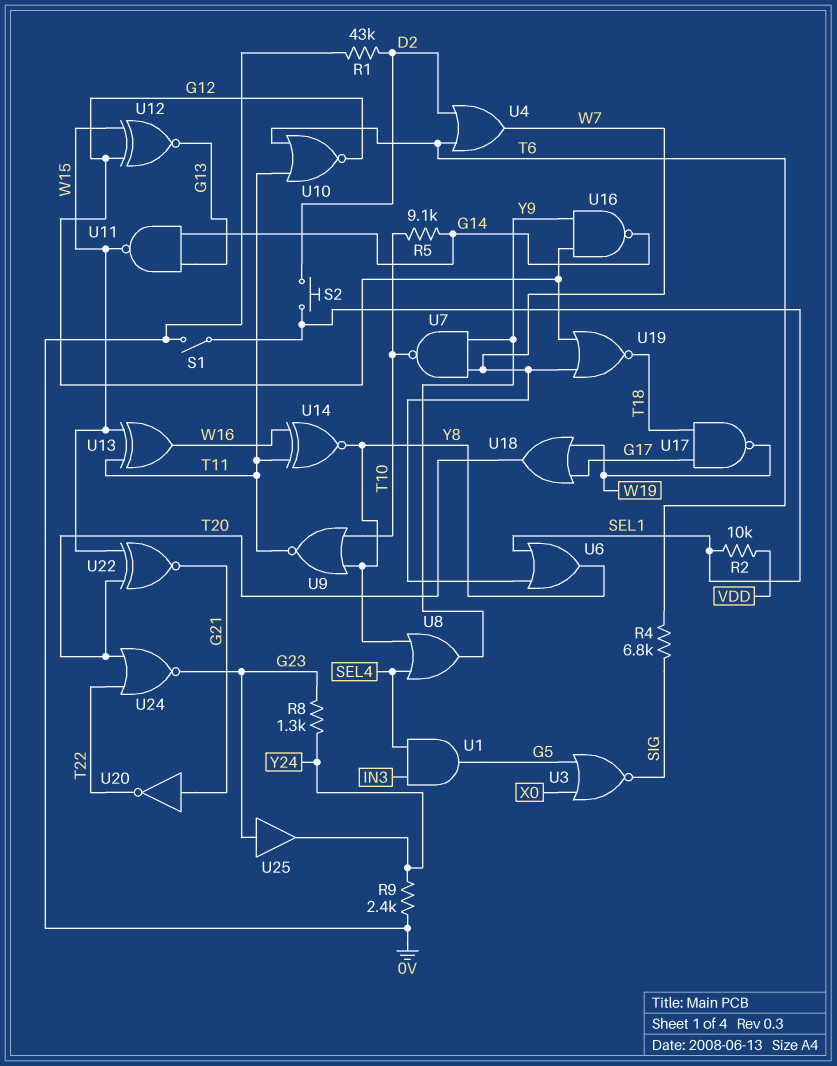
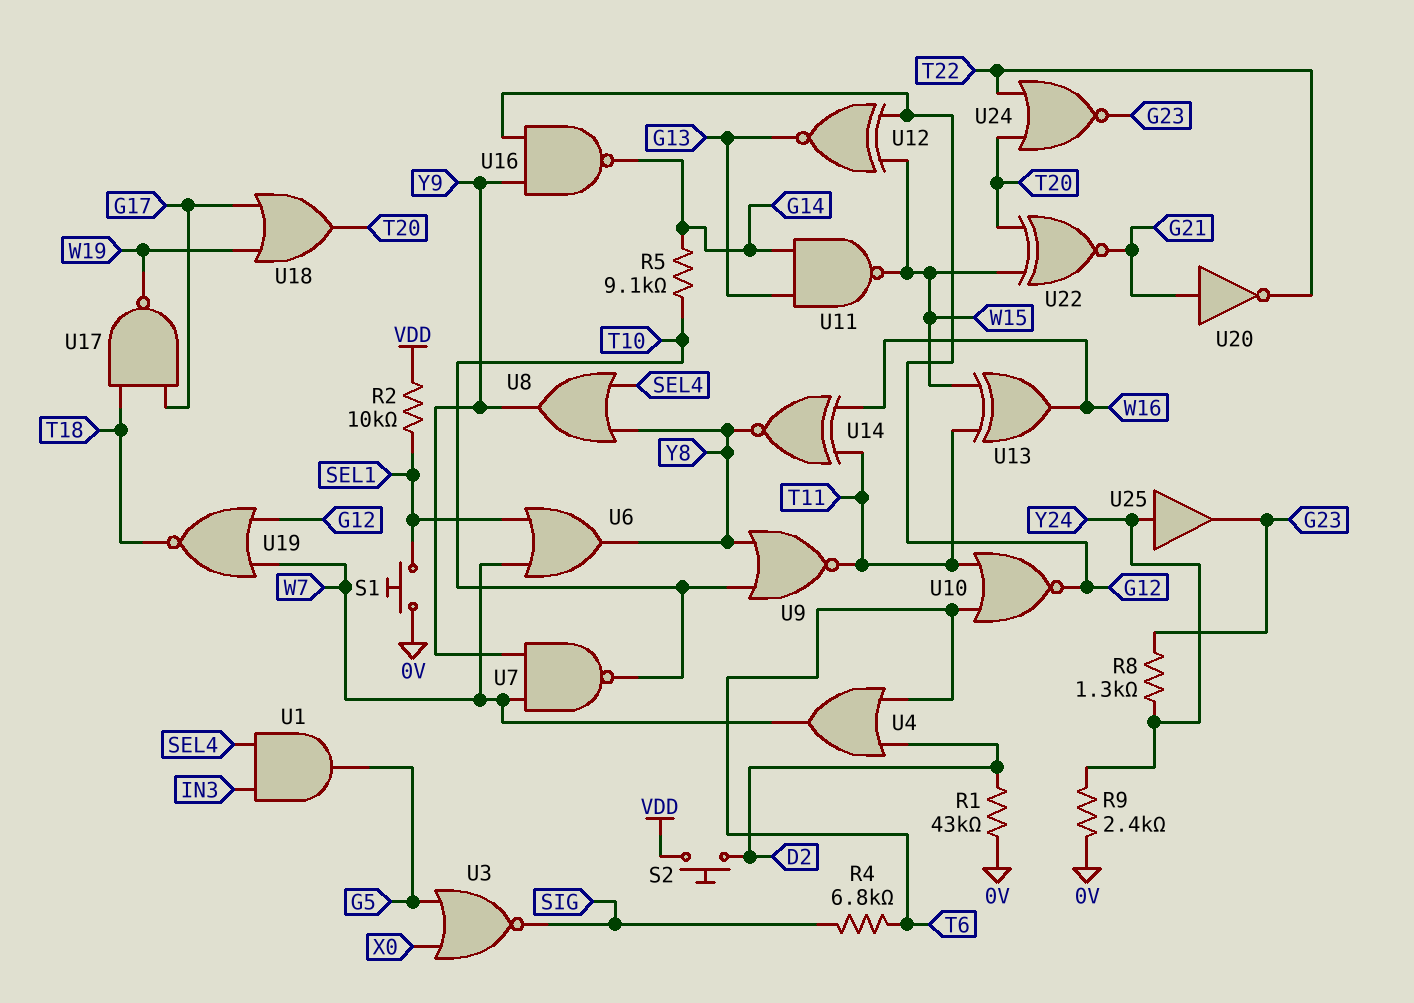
S1: switch (0V, SEL1) -> button (0V, SEL1)
S2: button (D2, SEL1) -> button (D2, VDD)
U25: buffer (in G23, out Y24) -> buffer (in Y24, out G23)

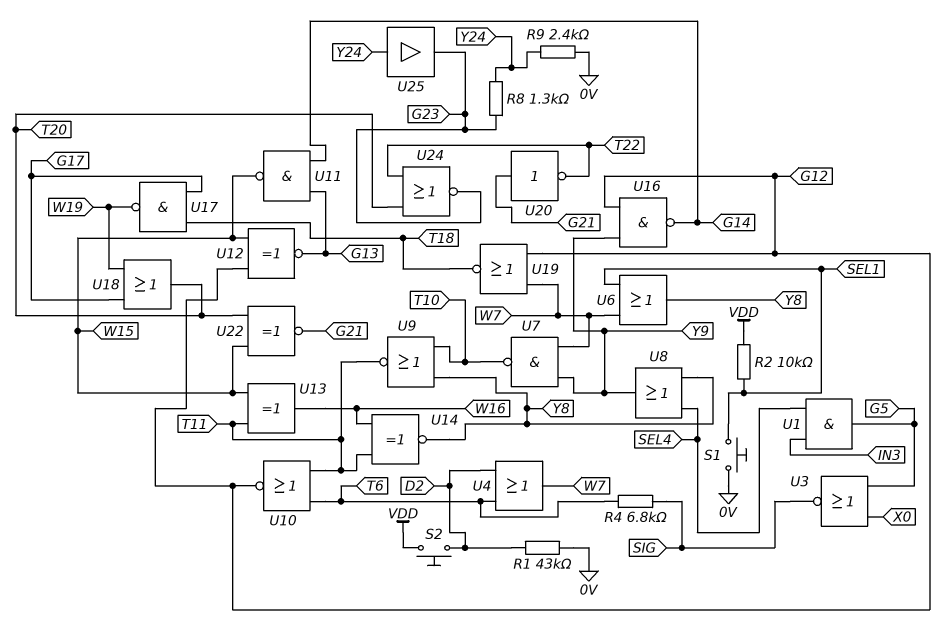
R5: 9.1k (G14, T10) -> none

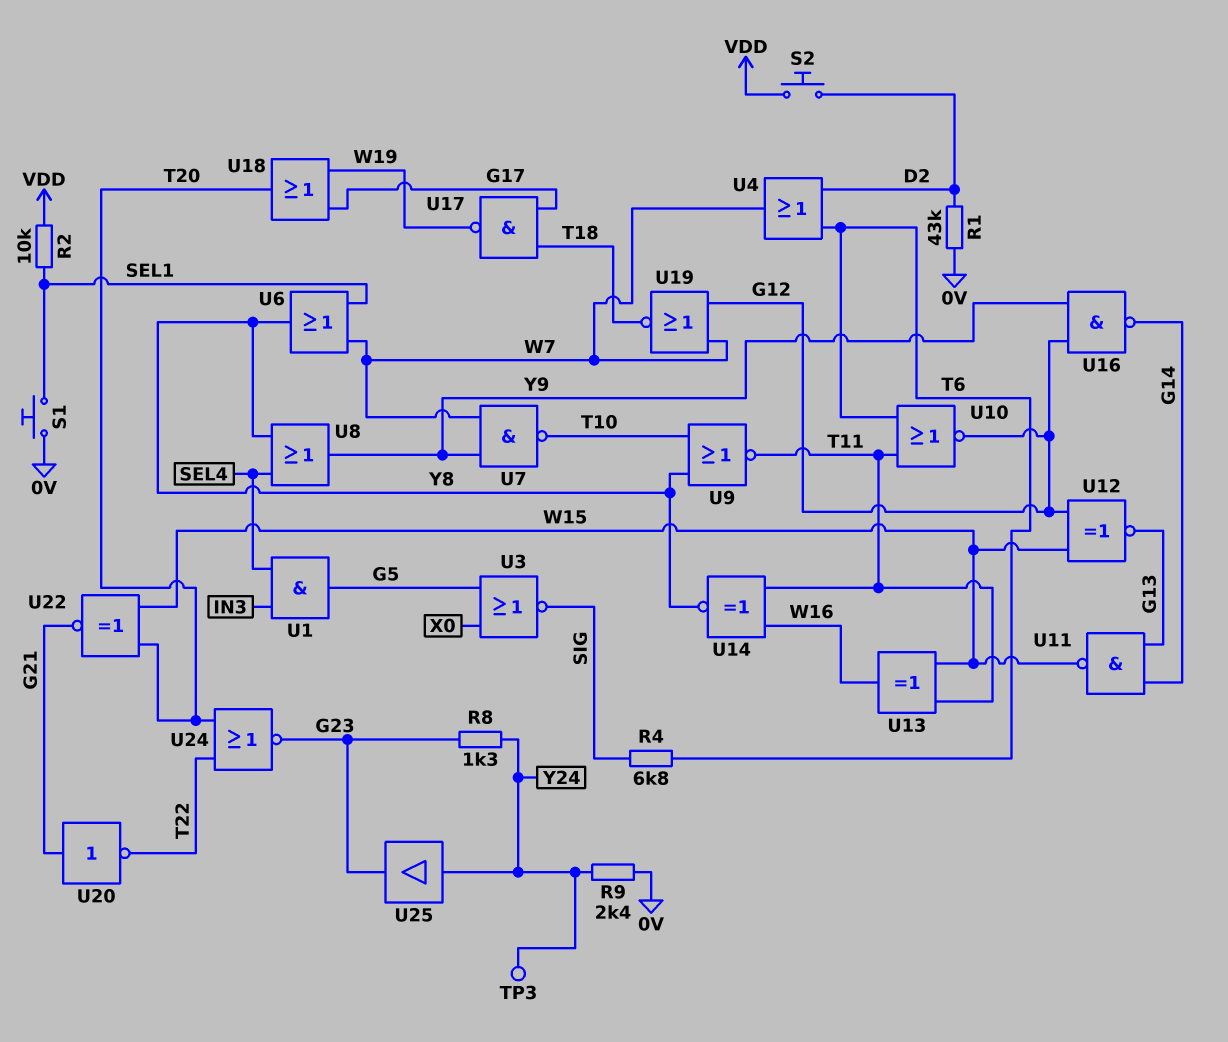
TP3: none -> test point (Y24)

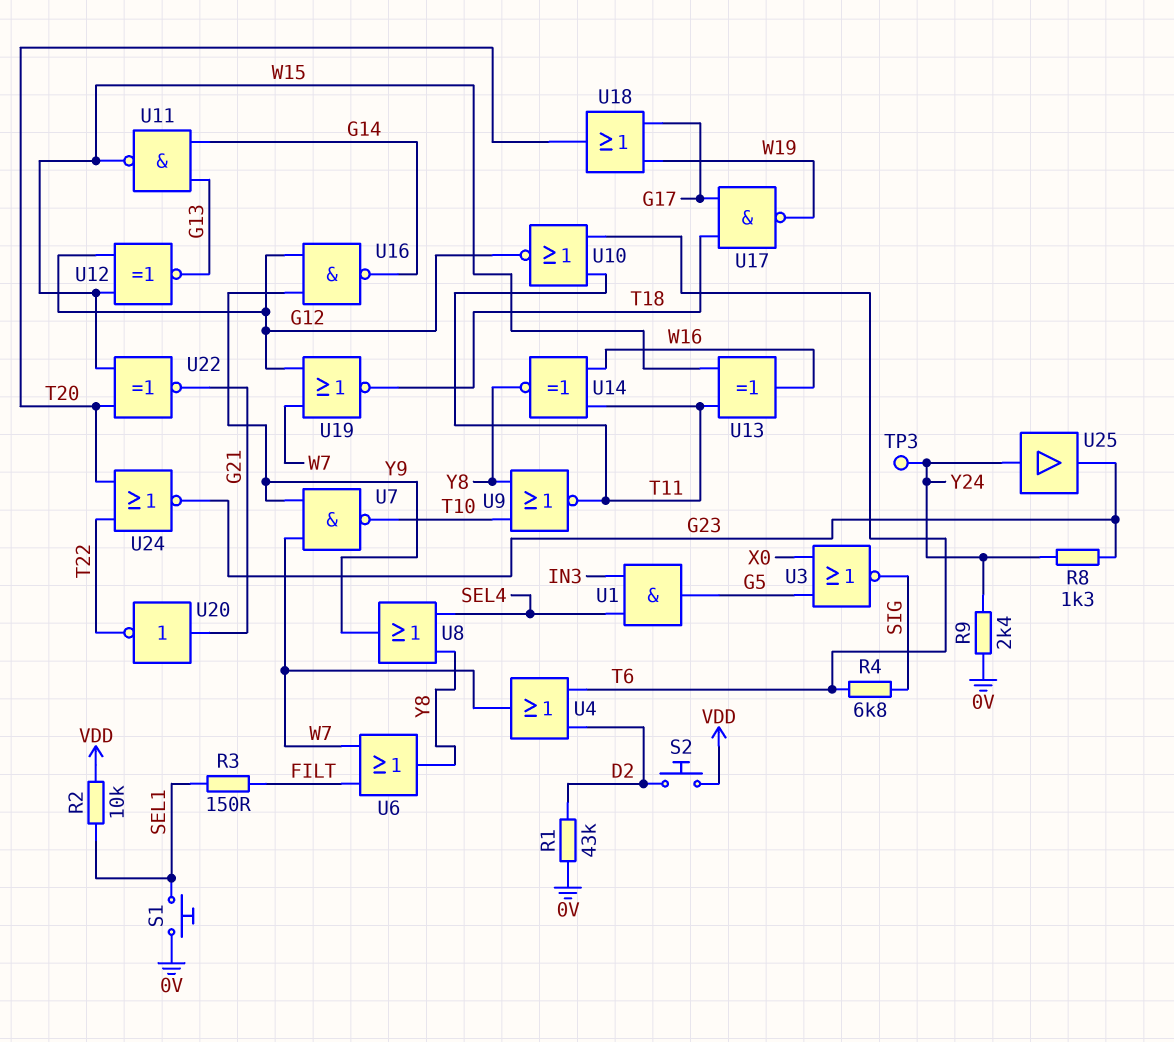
R3: none -> 150 (FILT, SEL1)
U6: OR (in SEL1, in W7, out Y8) -> OR (in FILT, in W7, out Y8)

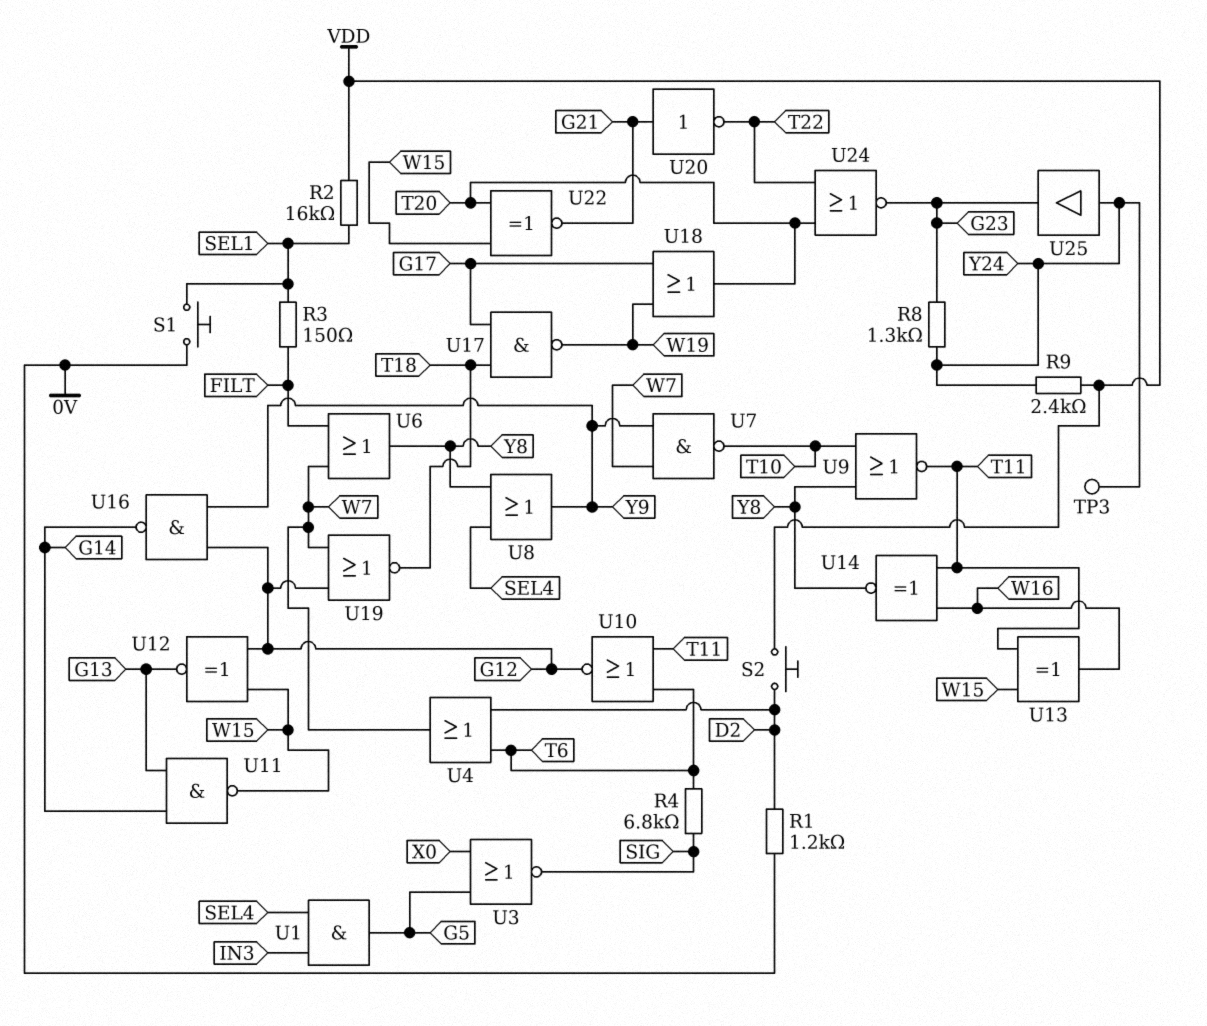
R1: 43k (0V, D2) -> 1.2k (0V, D2)
R2: 10k (SEL1, VDD) -> 16k (SEL1, VDD)
R9: 2.4k (0V, Y24) -> 2.4k (VDD, Y24)

